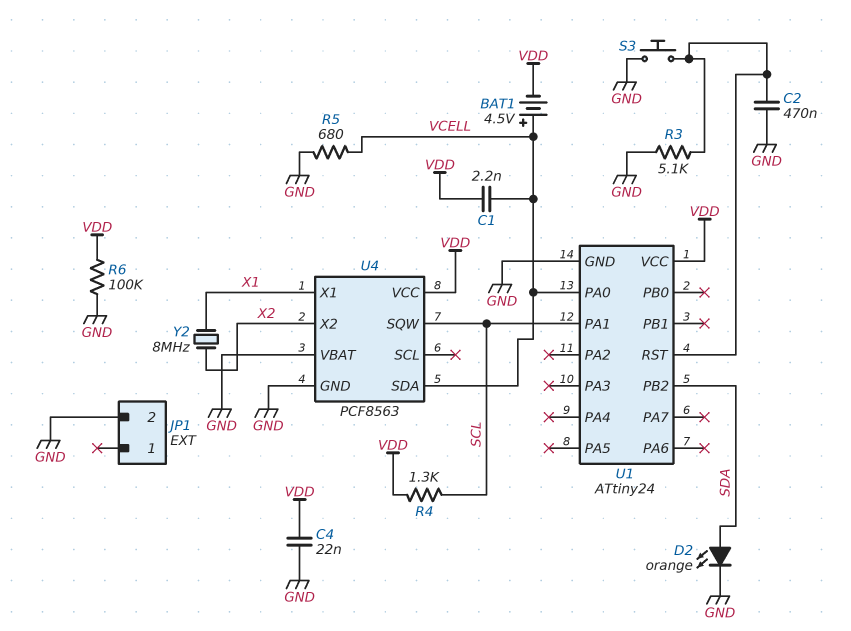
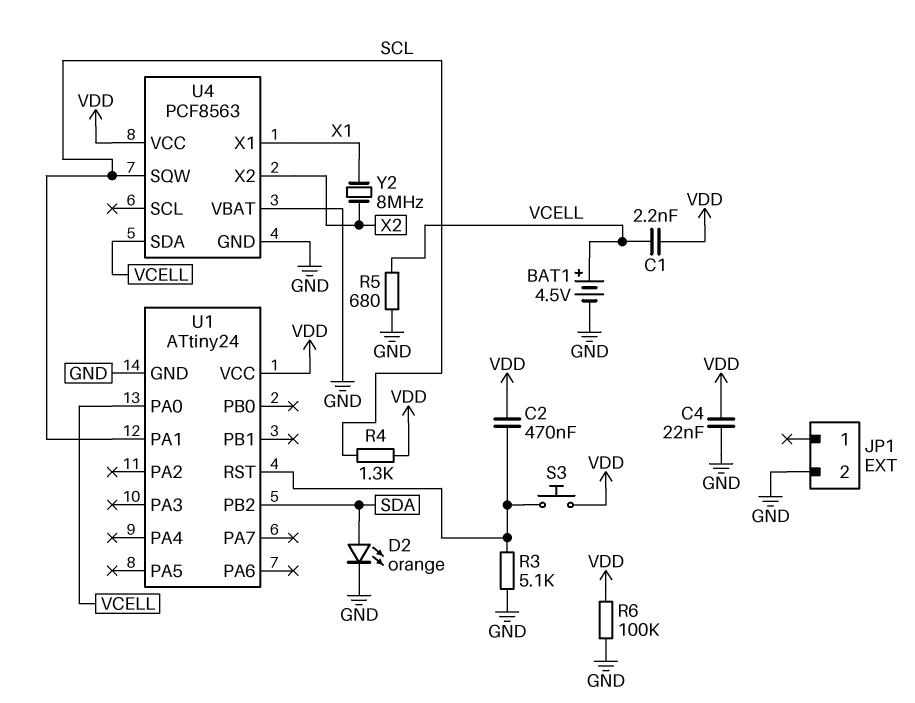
BAT1: 4.5V (plus VCELL, minus VDD) -> 4.5V (plus VCELL, minus GND)
C2: 470nF (GND, U1/RST) -> 470nF (U1/RST, VDD)
S3: button (GND, U1/RST) -> button (U1/RST, VDD)

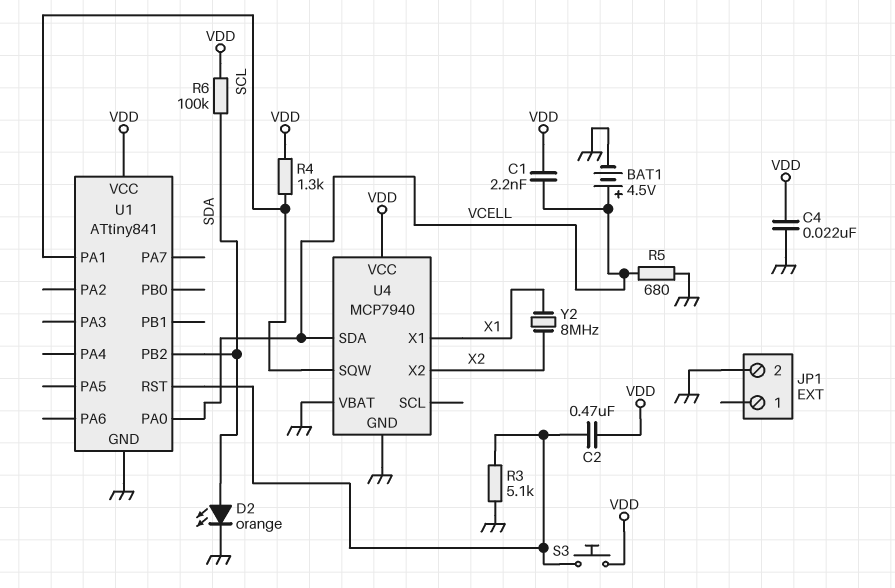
R6: 100k (GND, VDD) -> 100k (SDA, VDD)
U1: ATtiny24 -> ATtiny841
U4: PCF8563 -> MCP7940

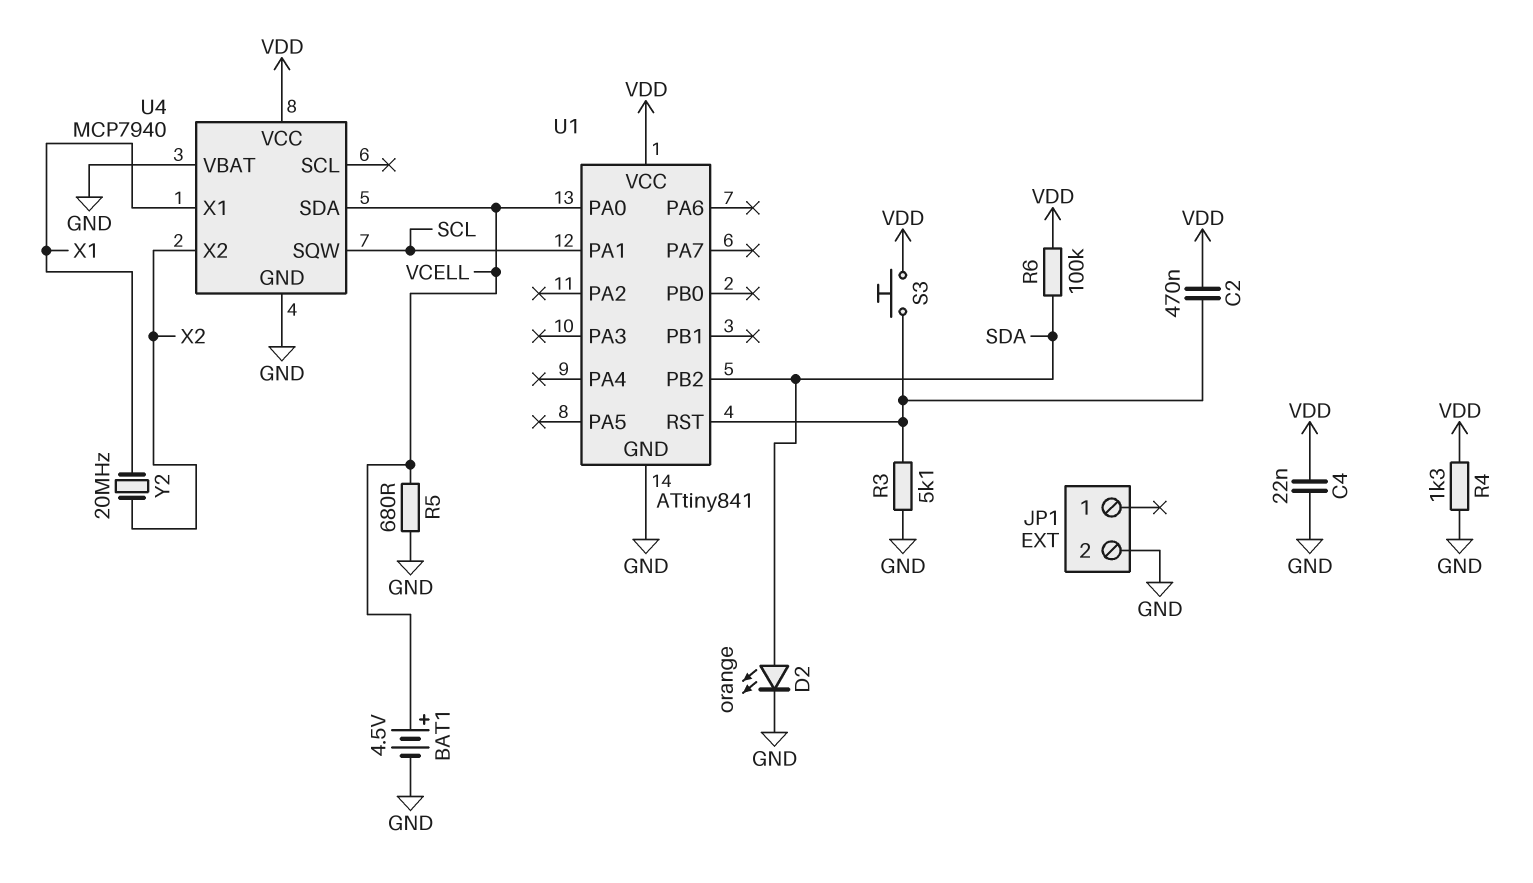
C1: 2.2nF (VCELL, VDD) -> none
R4: 1.3k (SCL, VDD) -> 1.3k (GND, VDD)
Y2: 8MHz (X1, X2) -> 20MHz (X1, X2)

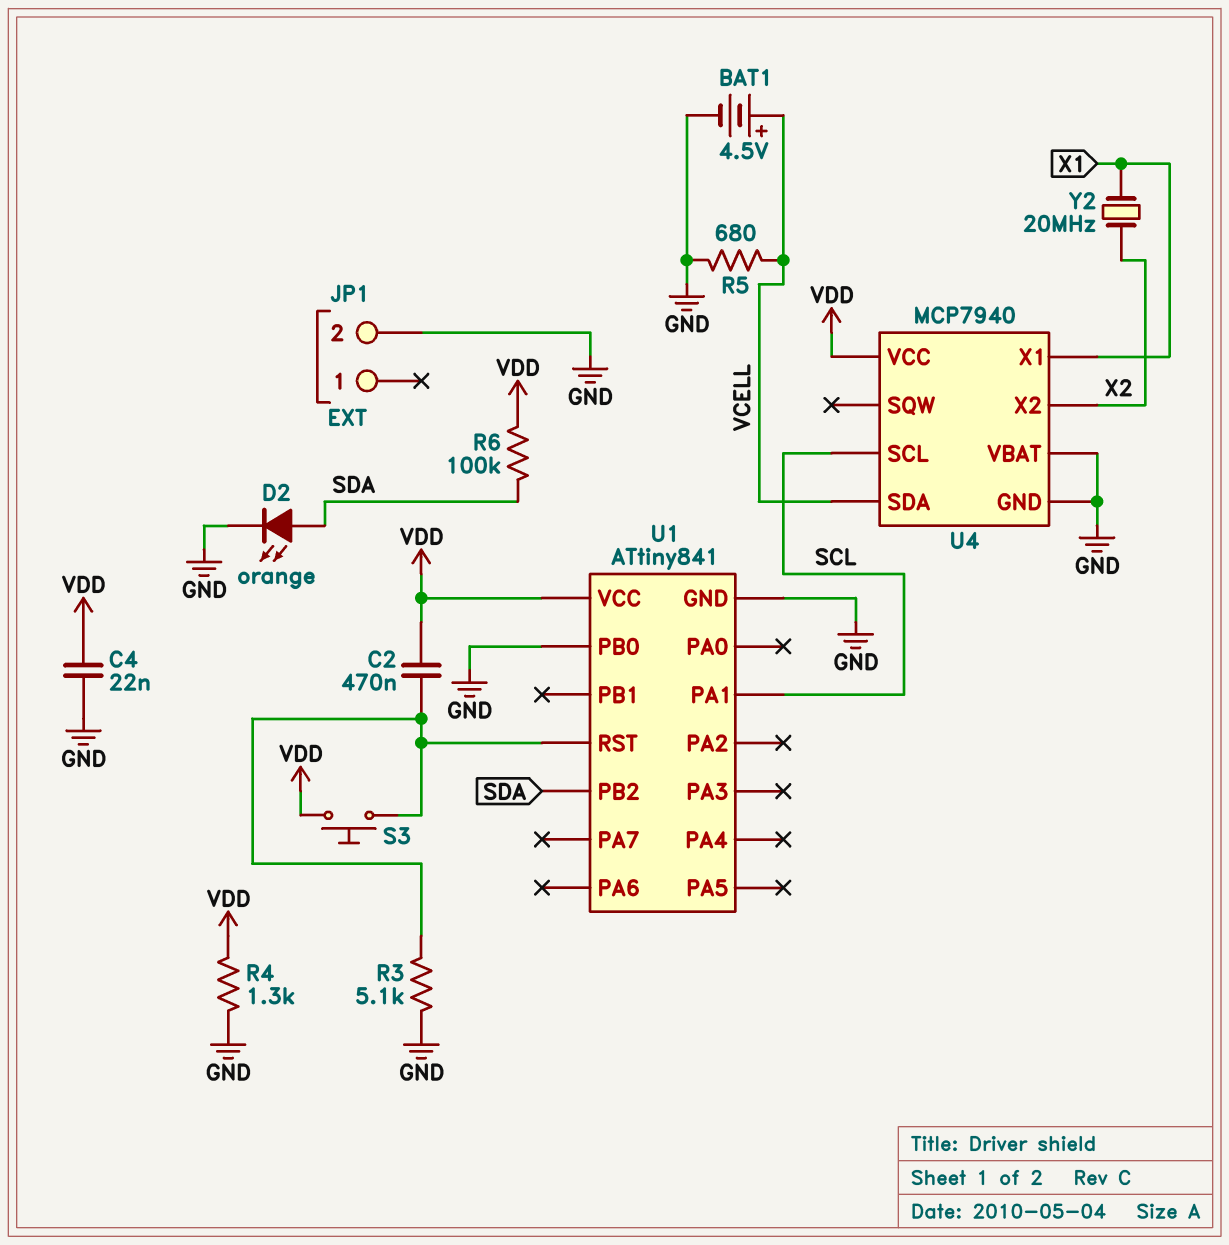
U1 pin PA0: VCELL -> none
U1 pin PB0: none -> GND
U4 pin SCL: none -> SCL
U4 pin SQW: SCL -> none

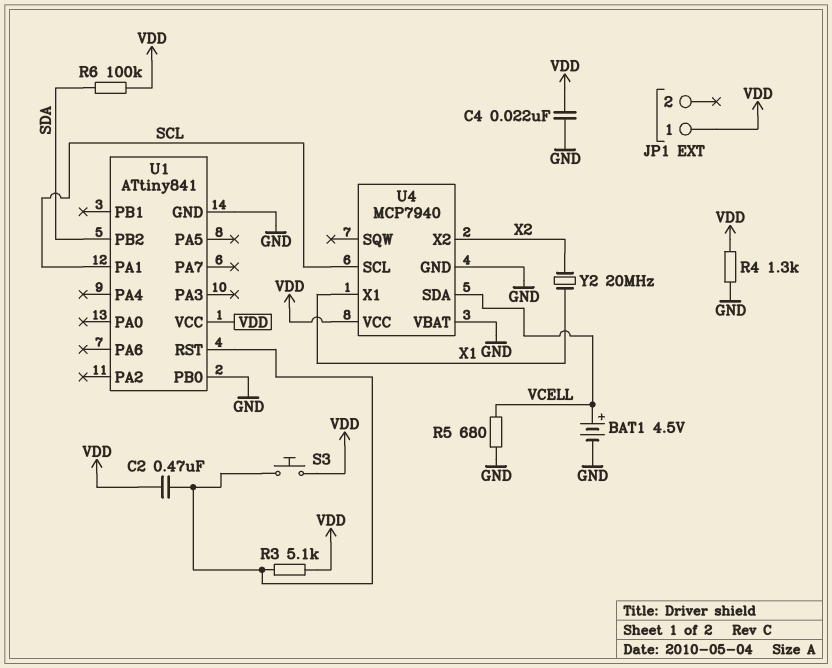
D2: LED orange (A SDA, K GND) -> none
JP1 pin 1: none -> VDD
JP1 pin 2: GND -> none
R3: 5.1k (GND, U1/RST) -> 5.1k (U1/RST, VDD)

